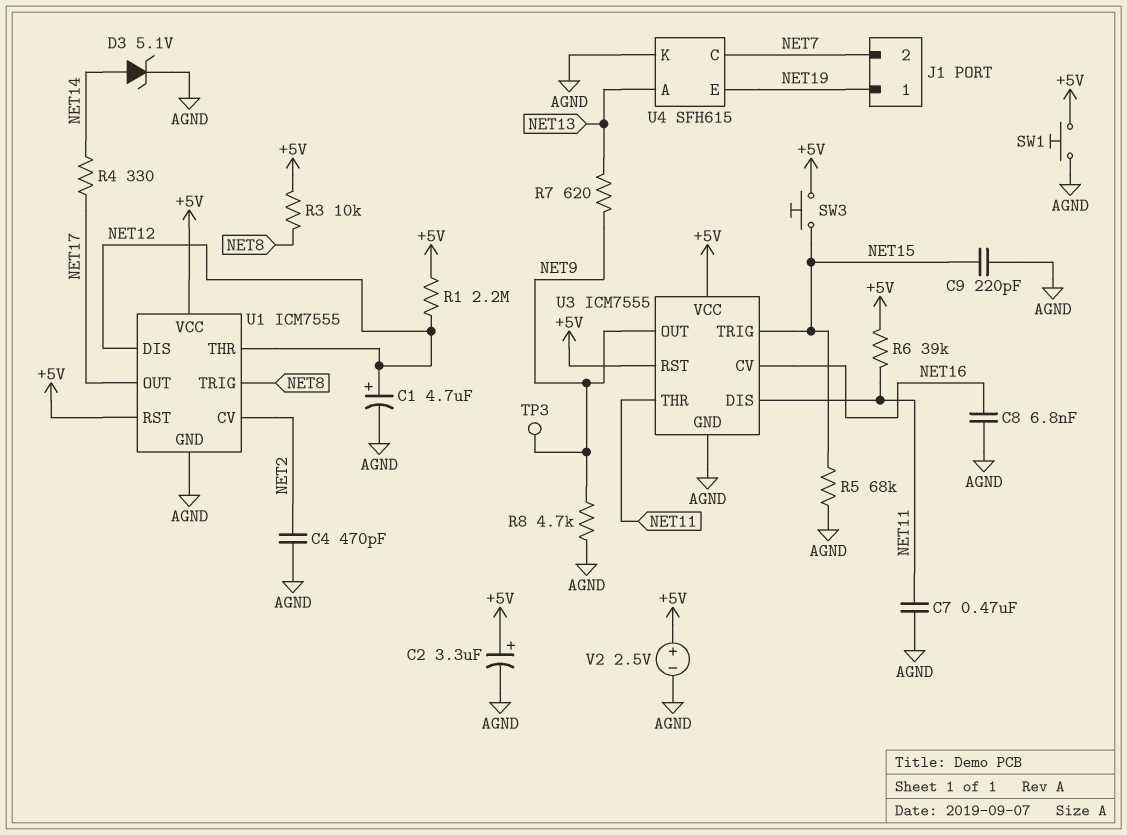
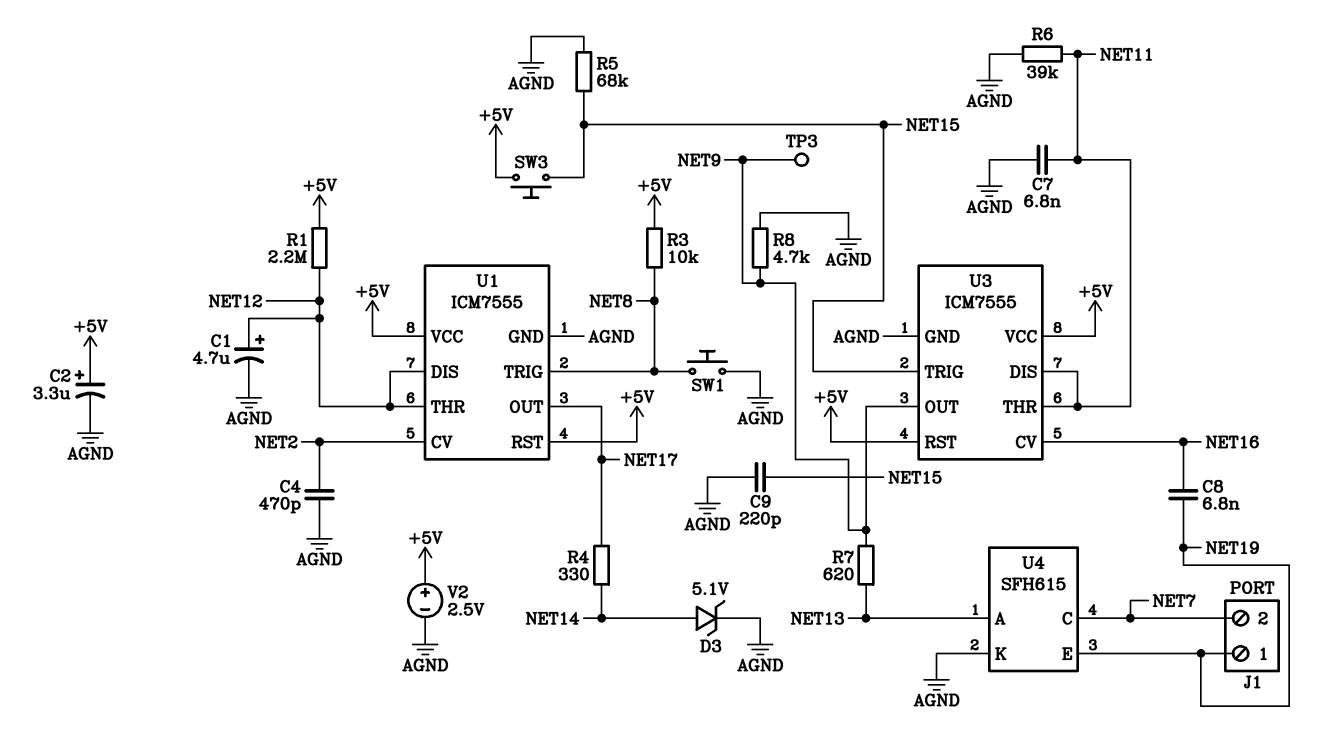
C7: 470nF (AGND, NET11) -> 6.8nF (AGND, NET11)
C8: 6.8nF (AGND, NET16) -> 6.8nF (NET16, NET19)
R6: 39k (+5V, NET11) -> 39k (AGND, NET11)
SW1: button (+5V, AGND) -> button (AGND, NET8)

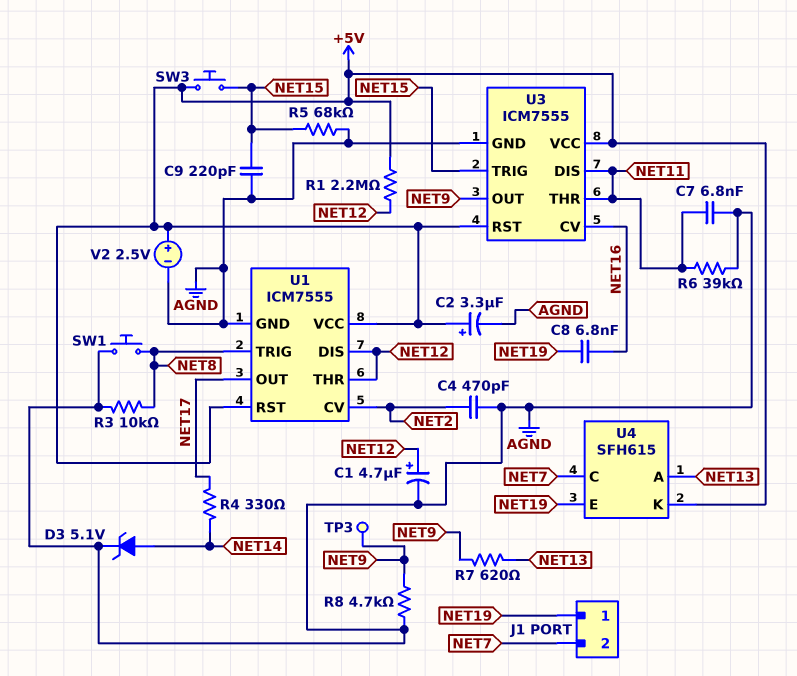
R3: 10k (+5V, NET8) -> 10k (AGND, NET8)
U4 pin K: AGND -> +5V

